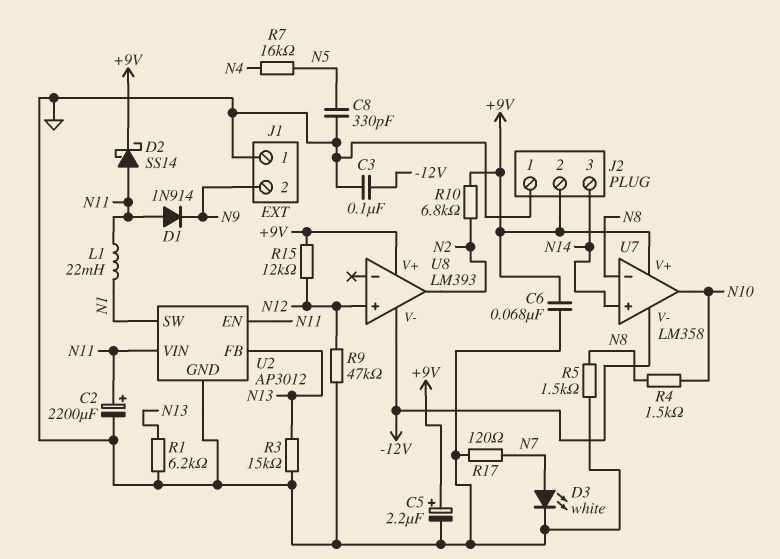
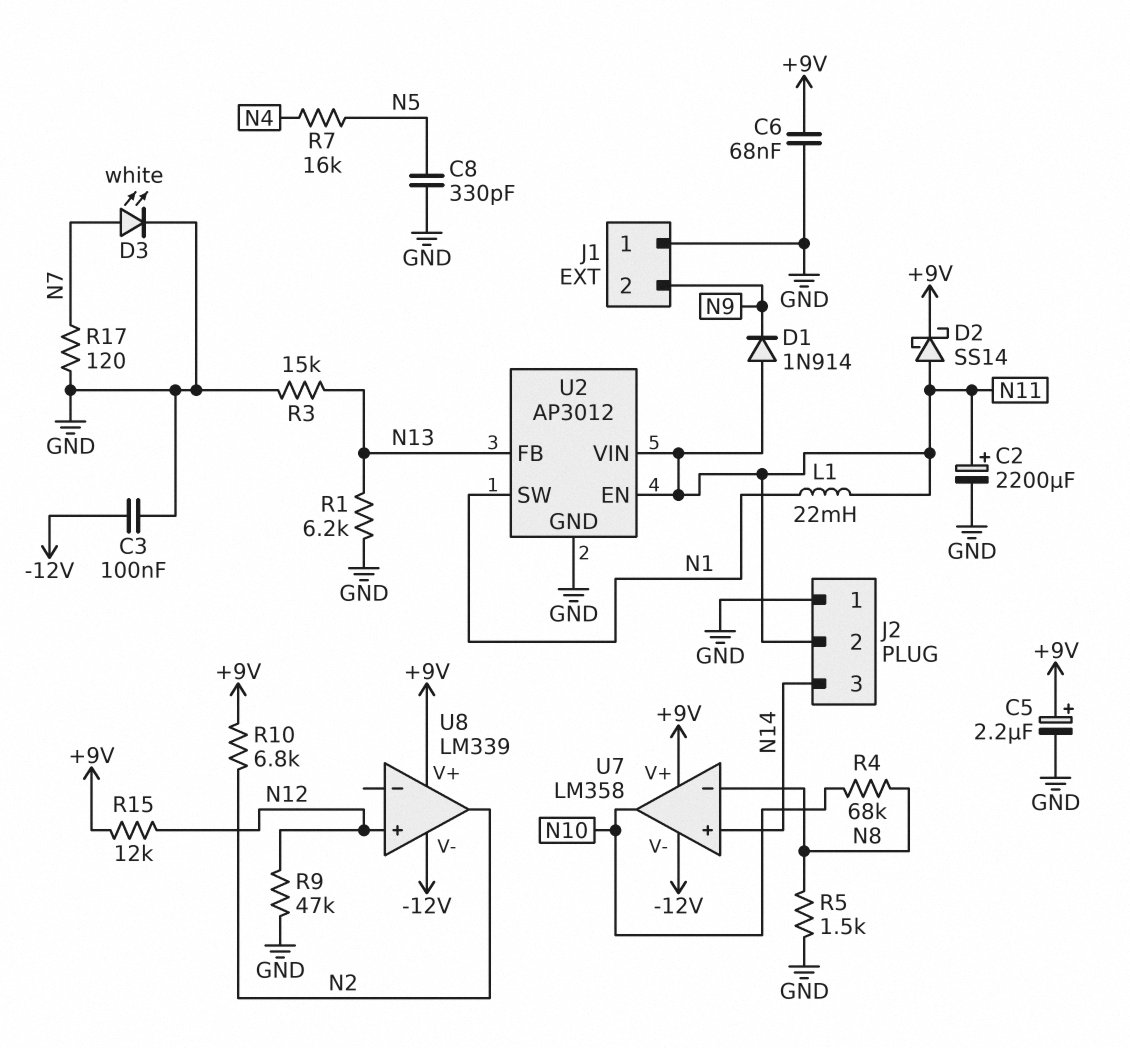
J2 pin 2: +9V -> N11
R4: 1.5k (N8, N10) -> 68k (N8, N10)
U8: LM393 -> LM339

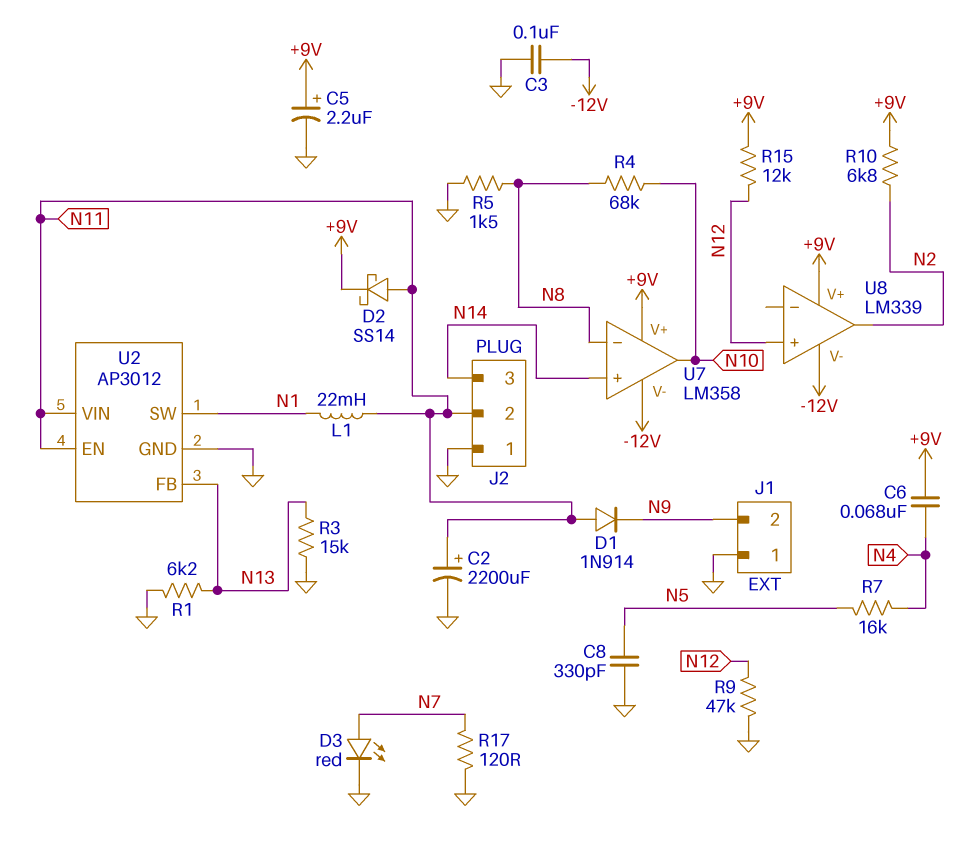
C6: 68nF (+9V, GND) -> 68nF (+9V, N4)
D3: LED white (A N7, K GND) -> LED red (A N7, K GND)

